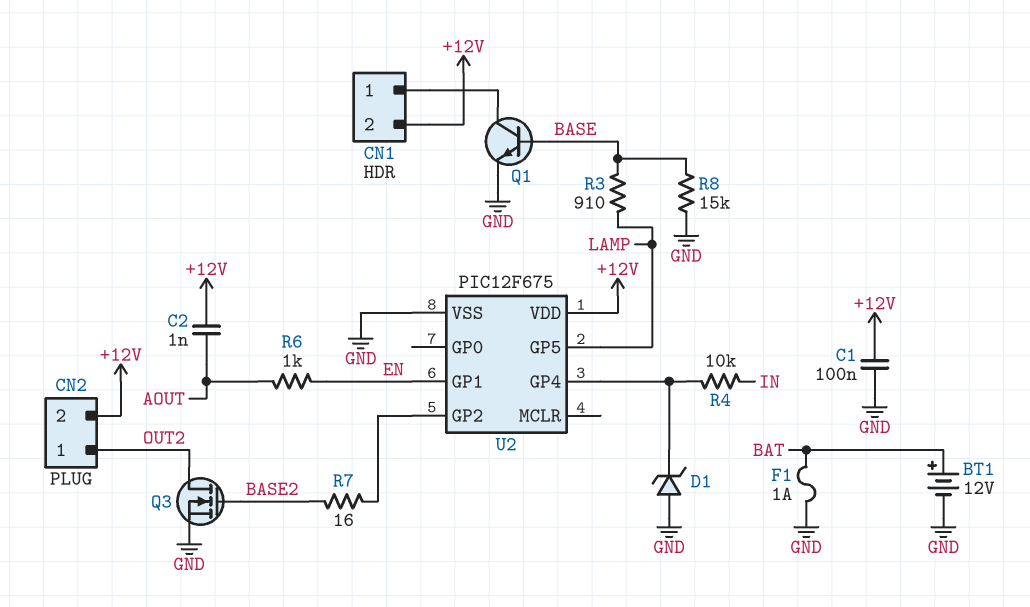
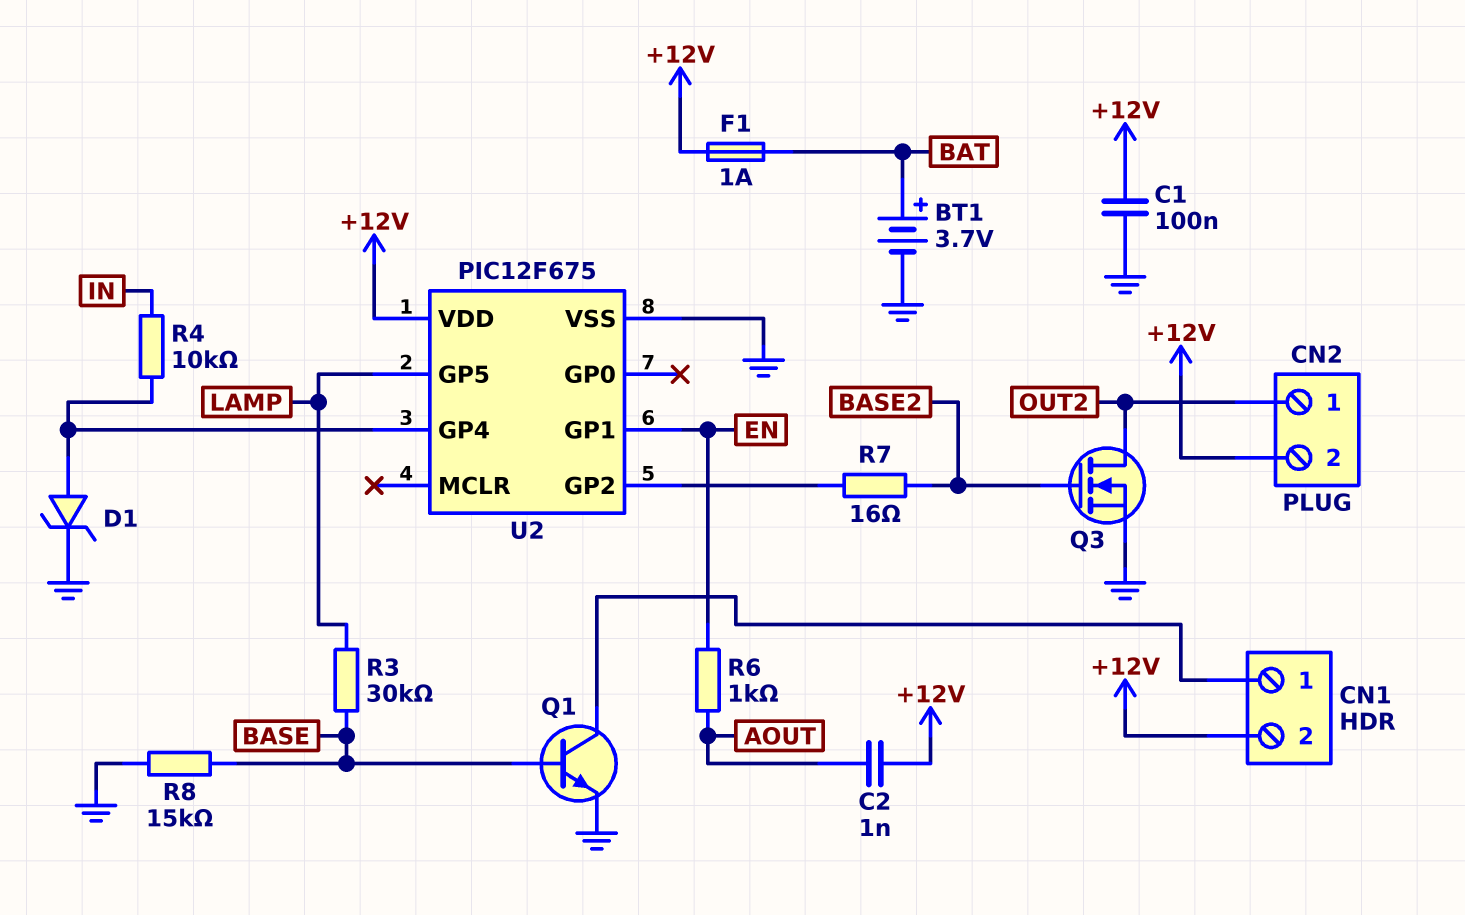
BT1: 12V (plus BAT, minus GND) -> 3.7V (plus BAT, minus GND)
D1: zener (A GND, K U2/GP4) -> zener (A U2/GP4, K GND)
F1: 1A (BAT, GND) -> 1A (+12V, BAT)
R3: 910 (BASE, LAMP) -> 30k (BASE, LAMP)

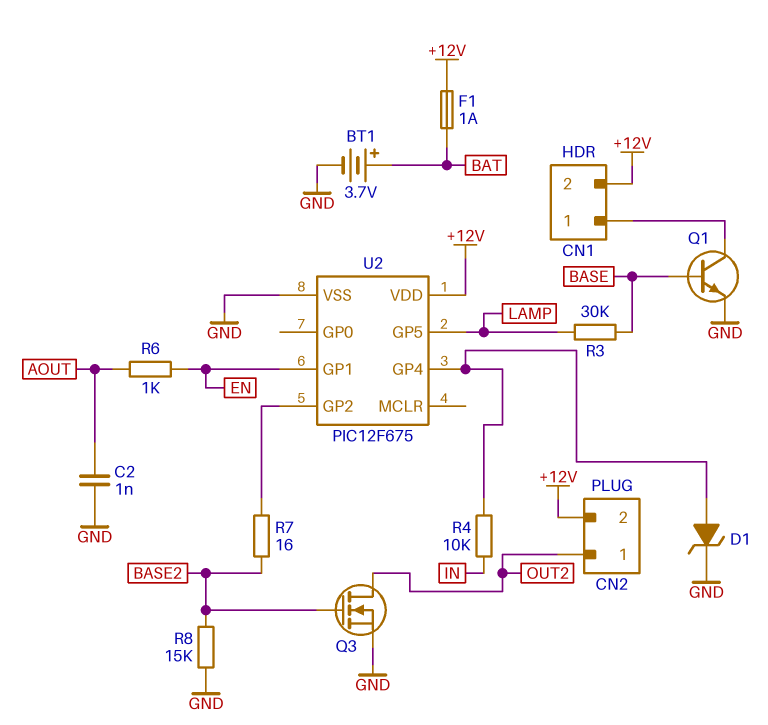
C1: 100nF (+12V, GND) -> none
C2: 1nF (+12V, AOUT) -> 1nF (AOUT, GND)
R8: 15k (BASE, GND) -> 15k (BASE2, GND)

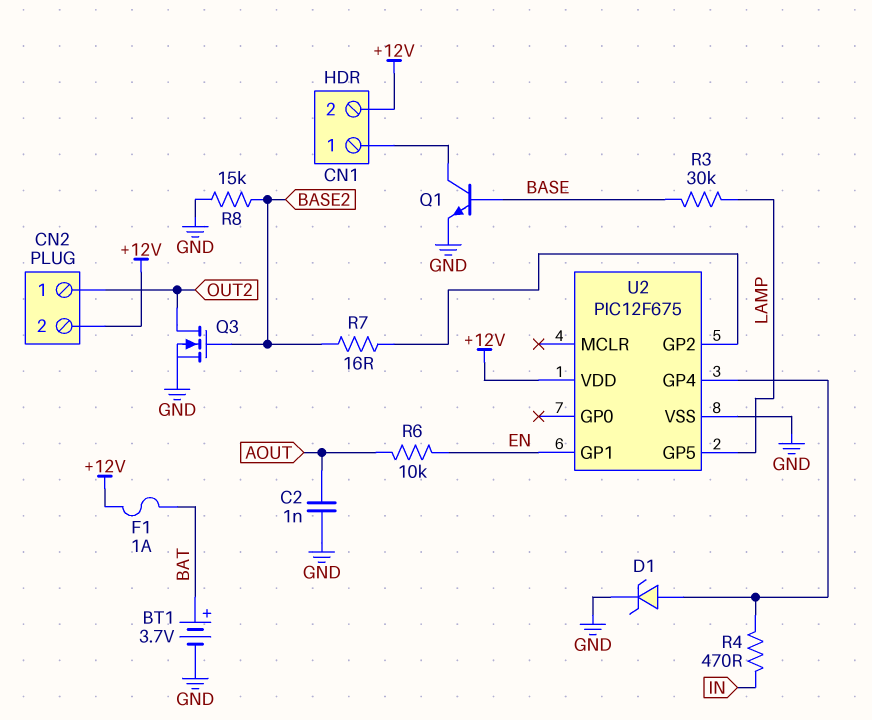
R4: 10k (IN, U2/GP4) -> 470 (IN, U2/GP4)
R6: 1k (AOUT, EN) -> 10k (AOUT, EN)

